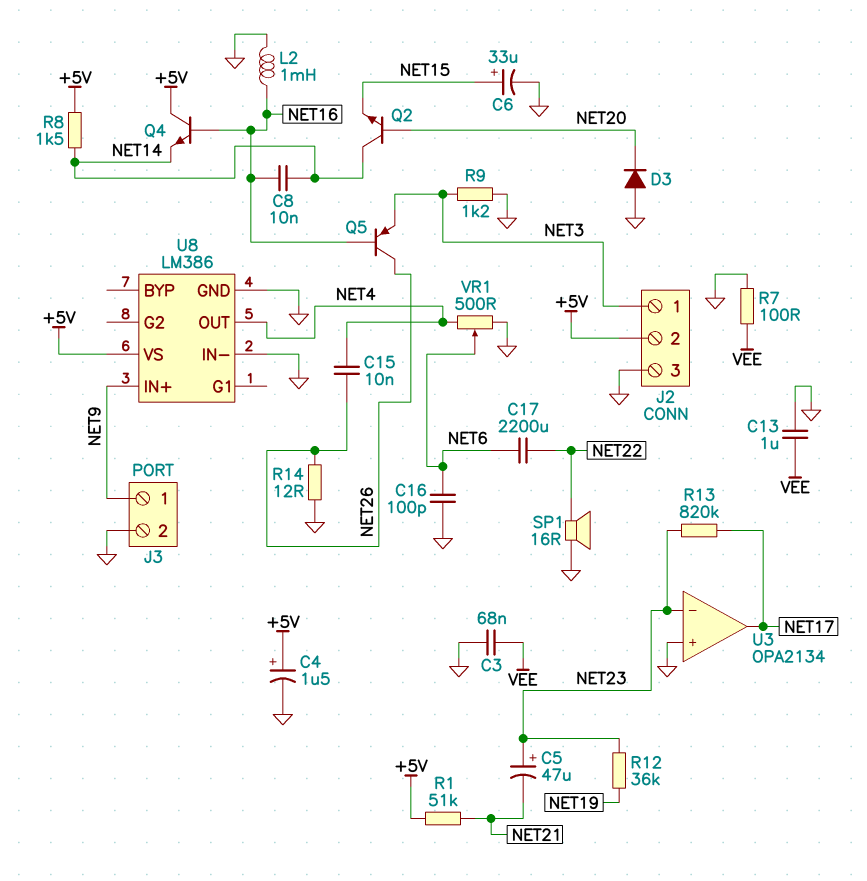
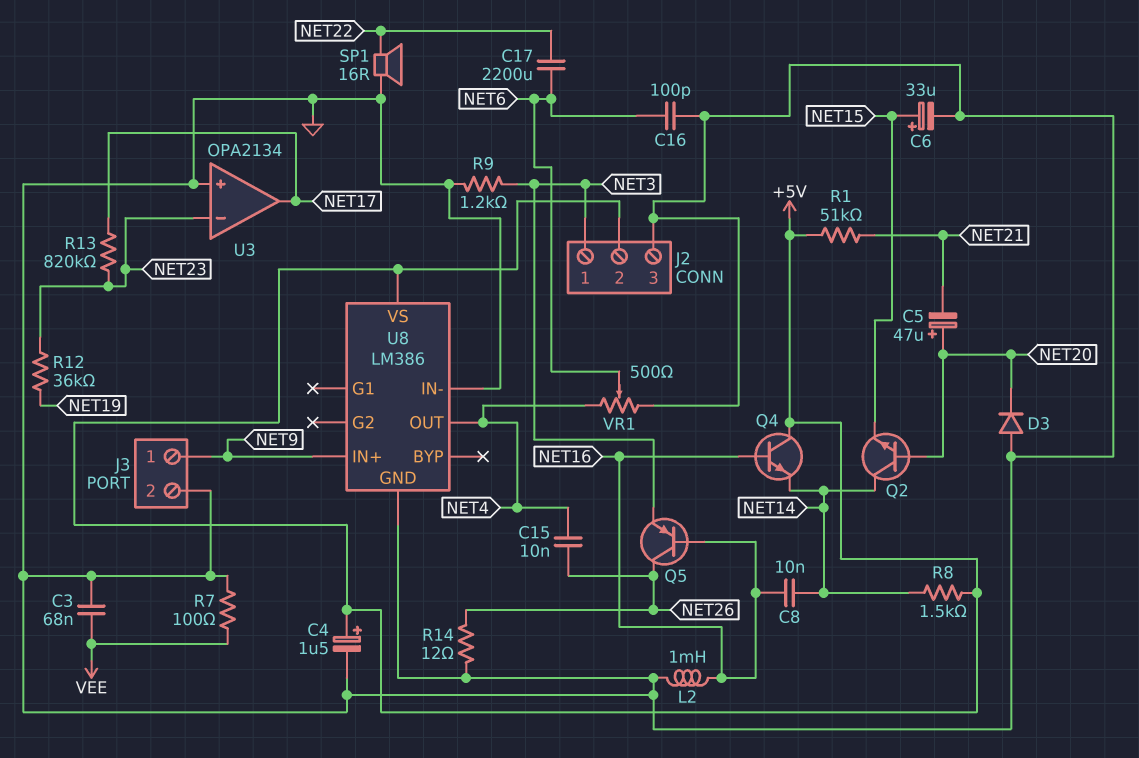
C5: 47uF (plus NET23, minus NET21) -> 47uF (plus NET20, minus NET21)
C13: 1uF (GND, VEE) -> none

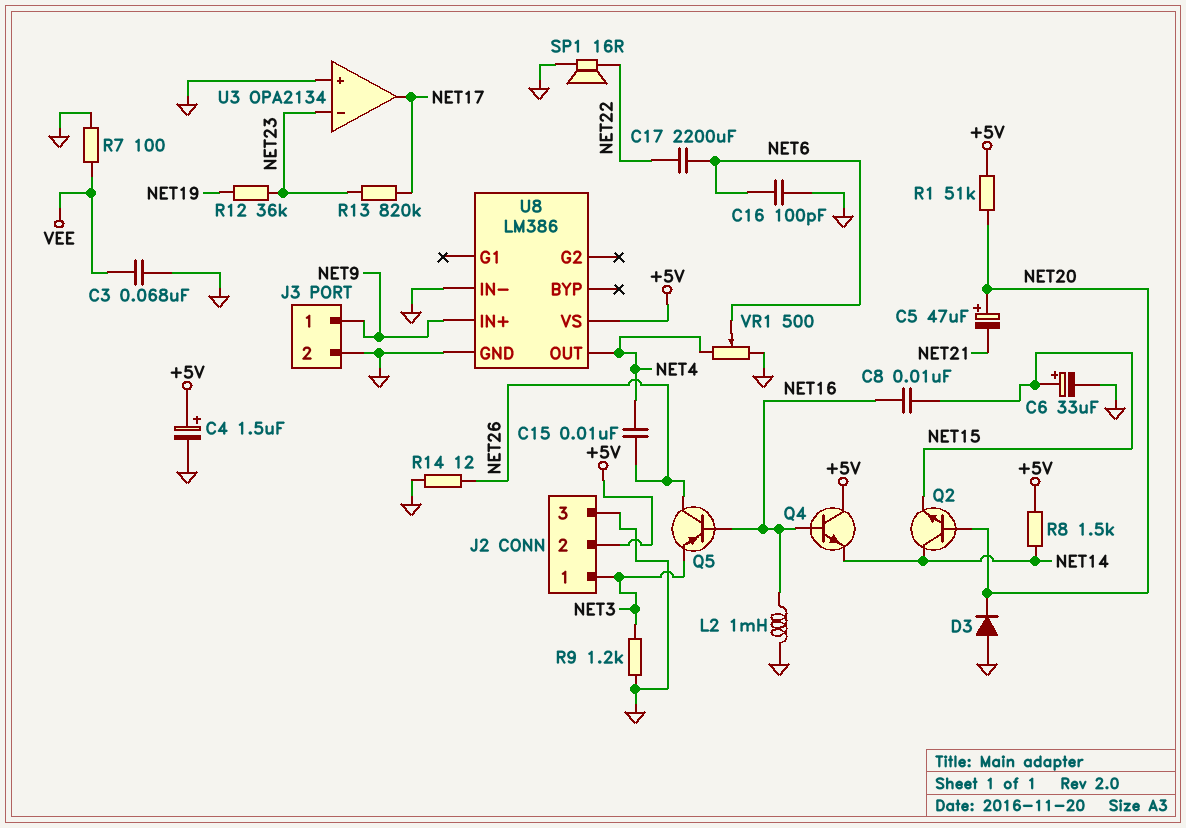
C8: 10nF (NET14, NET16) -> 10nF (NET15, NET16)
R1: 51k (+5V, NET21) -> 51k (+5V, NET20)

